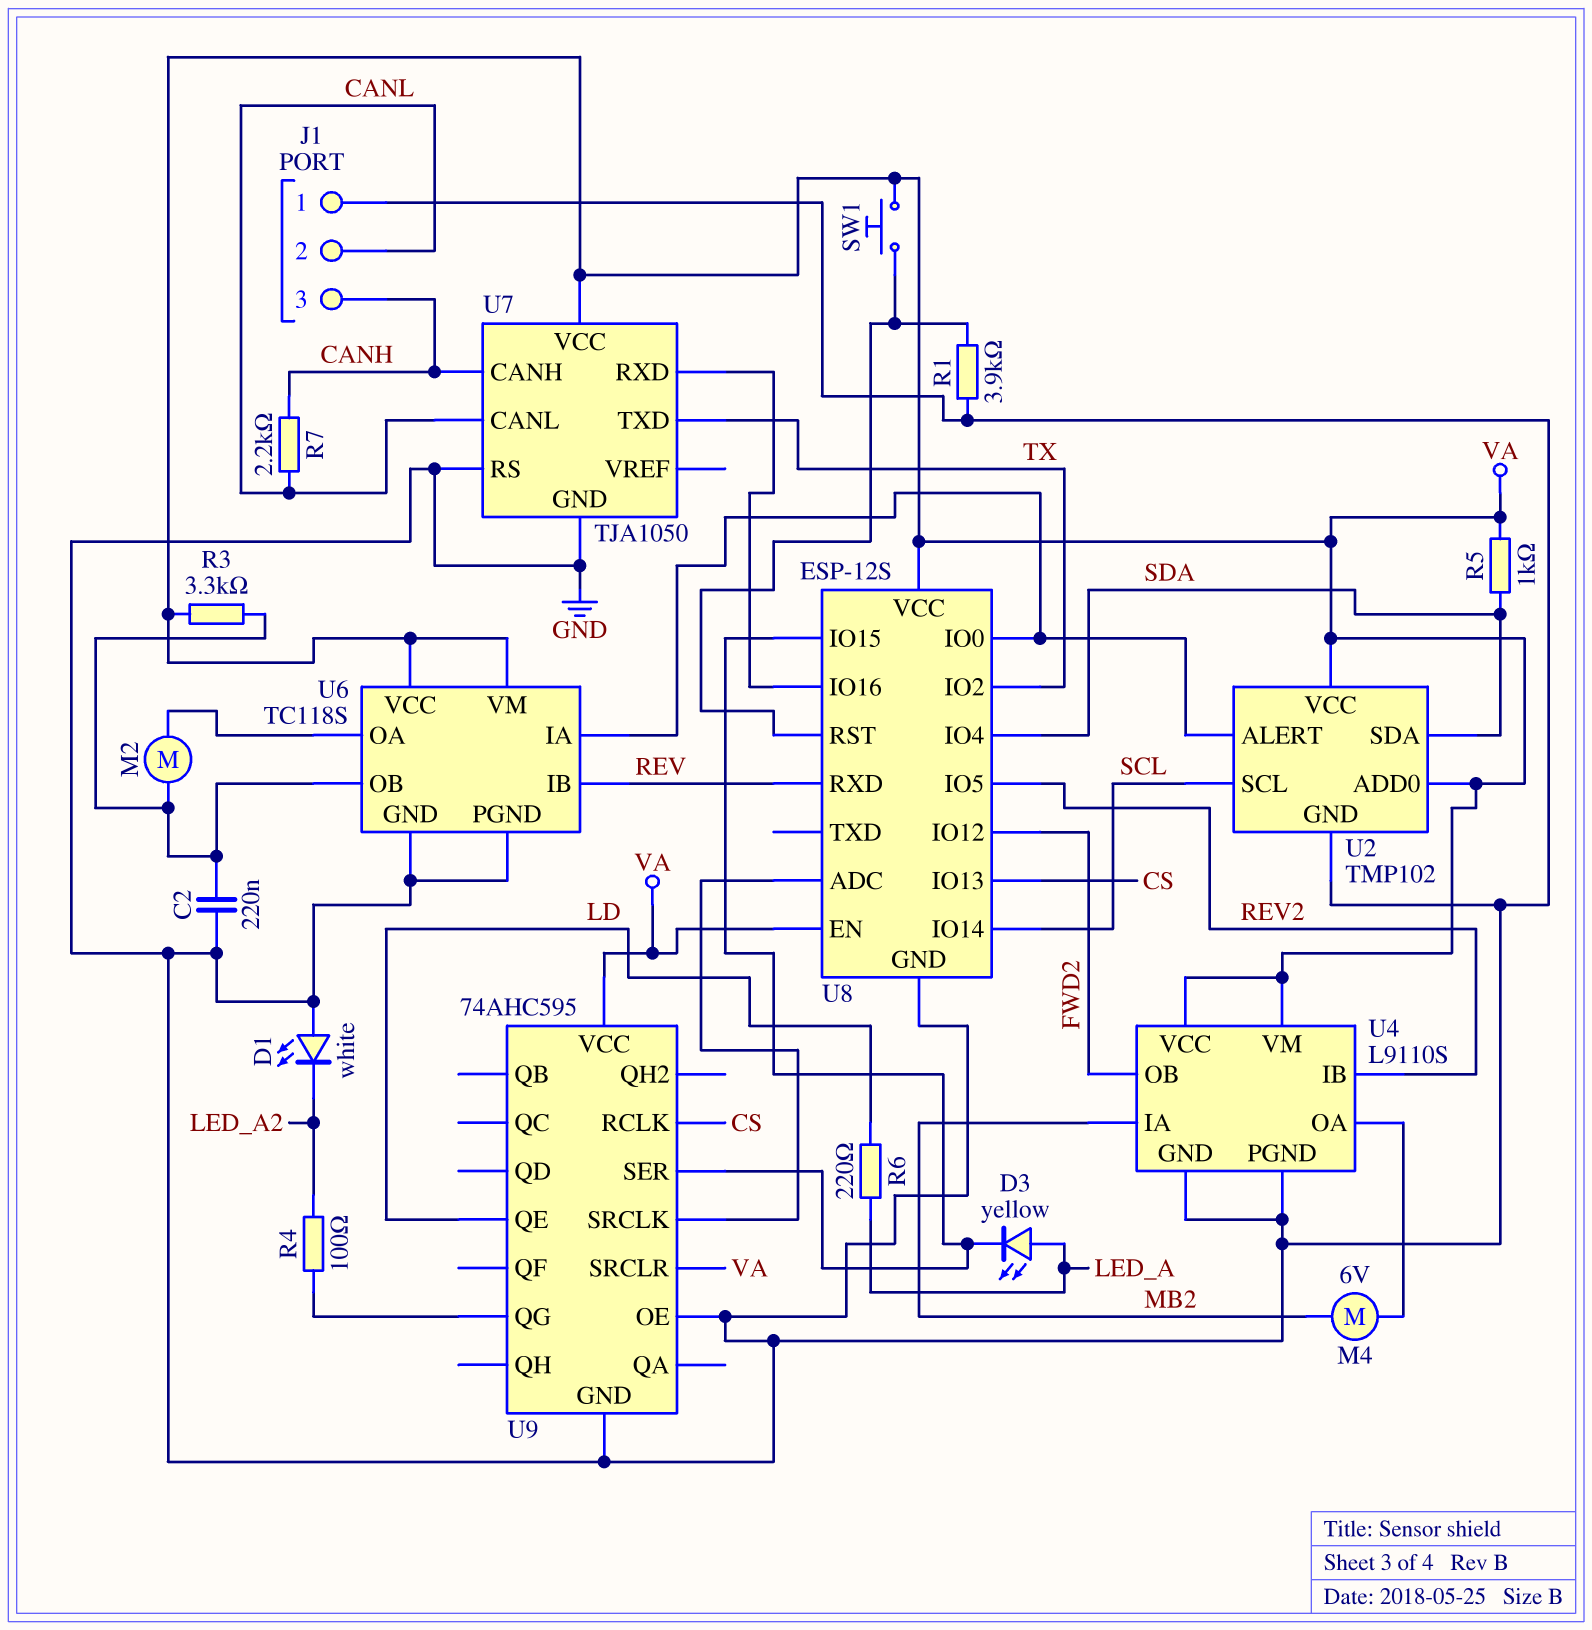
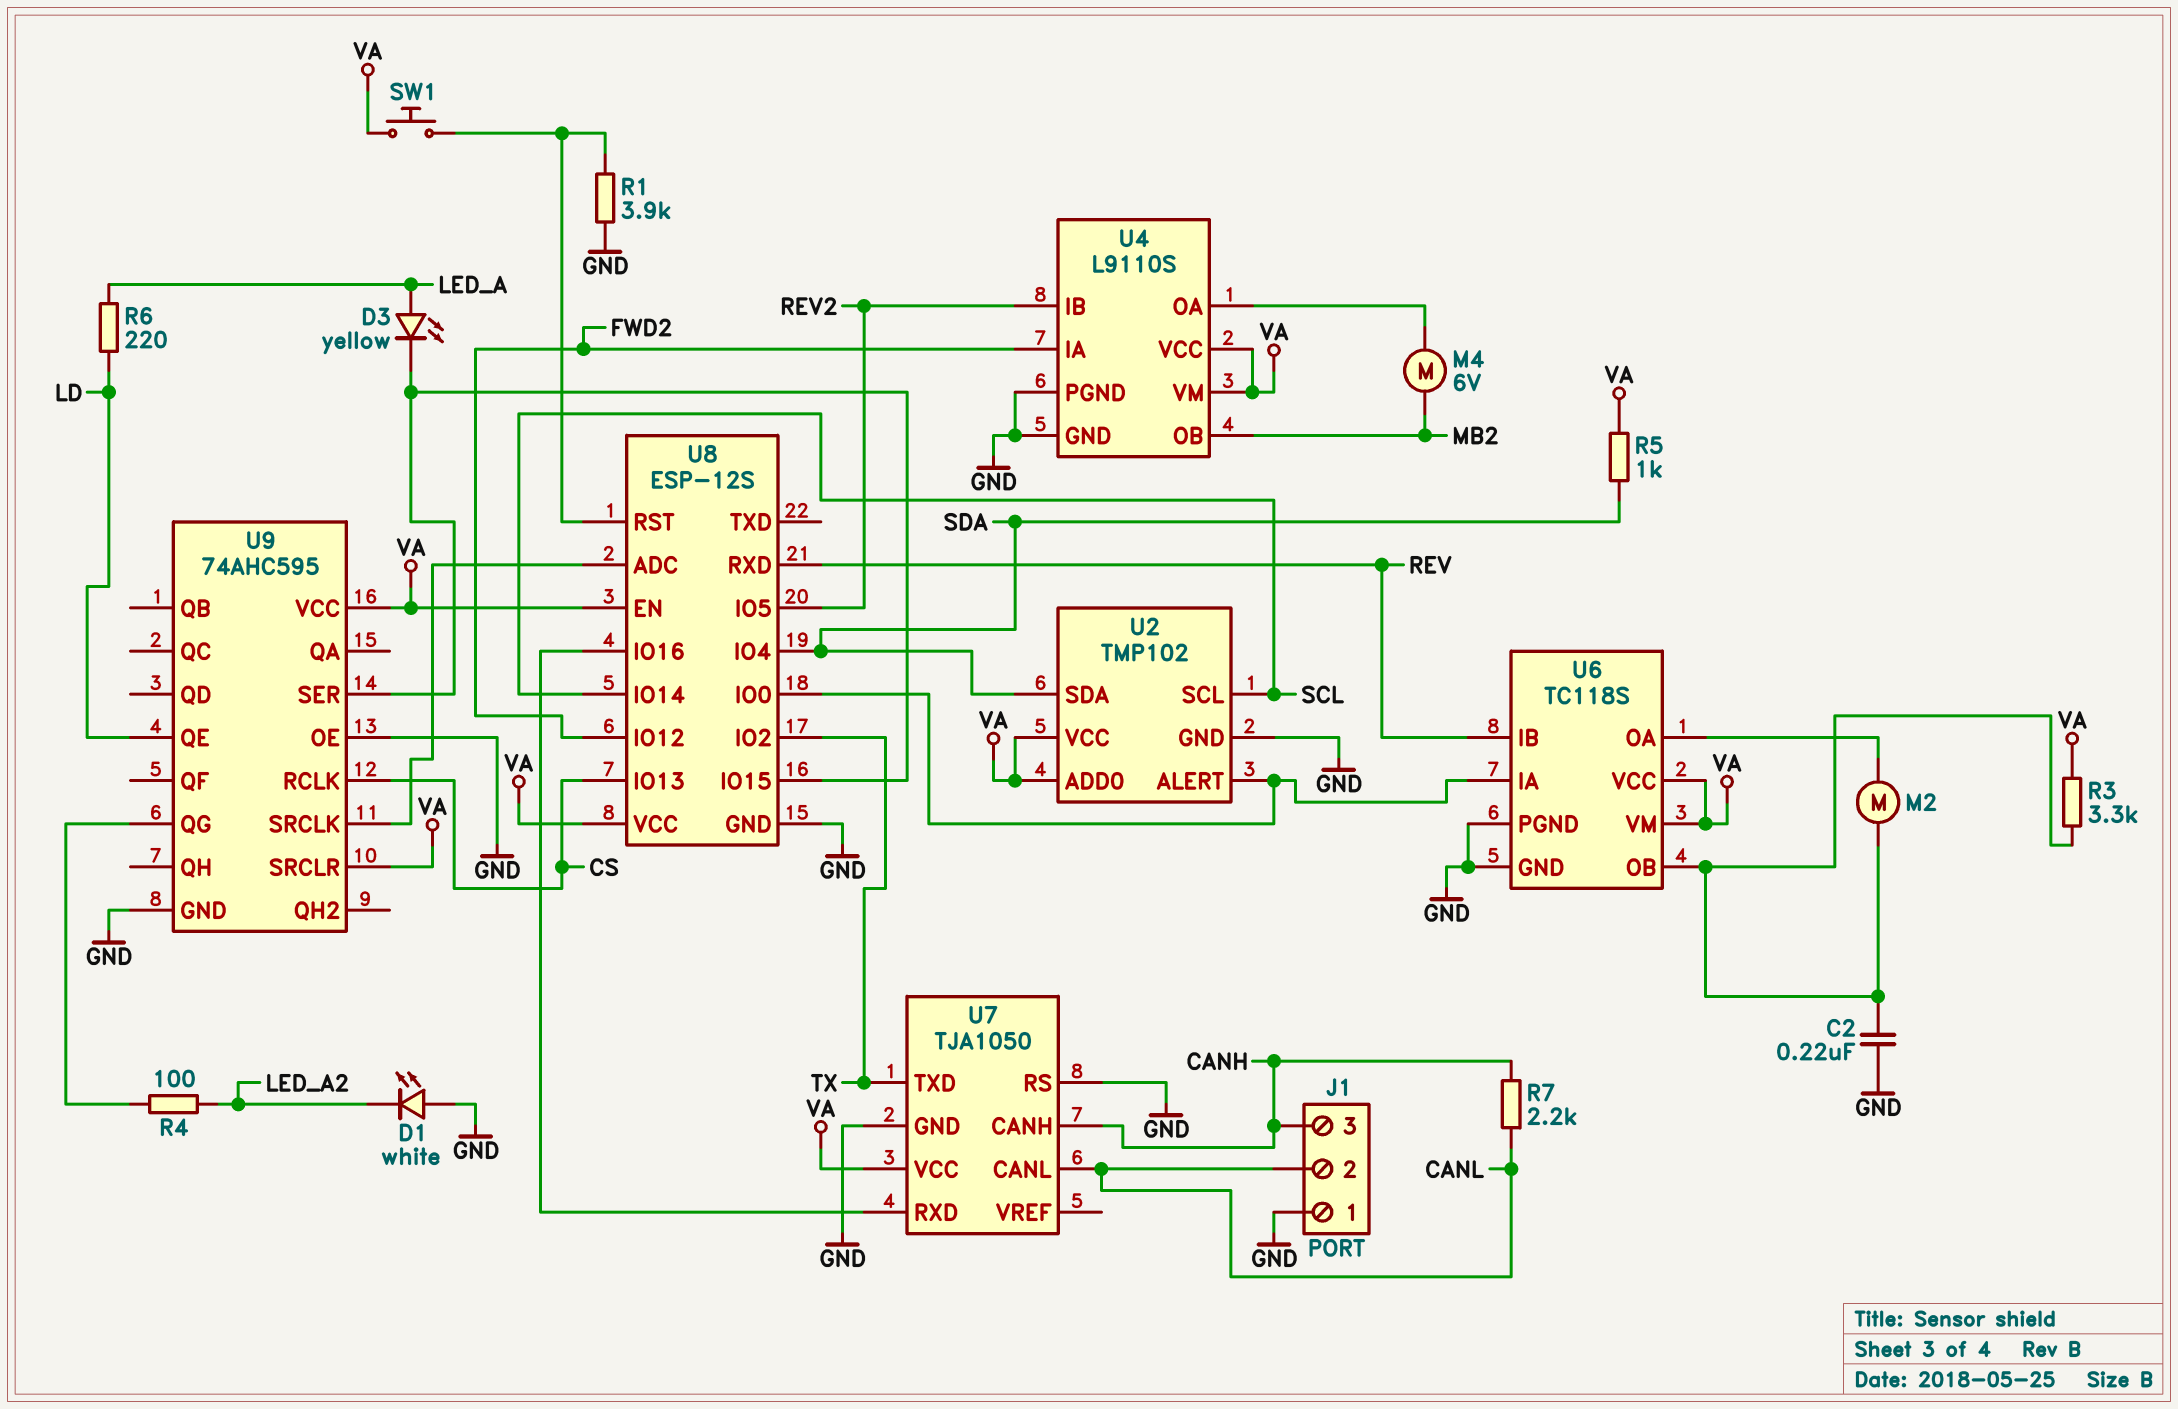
U4 pin IA: MB2 -> FWD2
U4 pin OB: FWD2 -> MB2

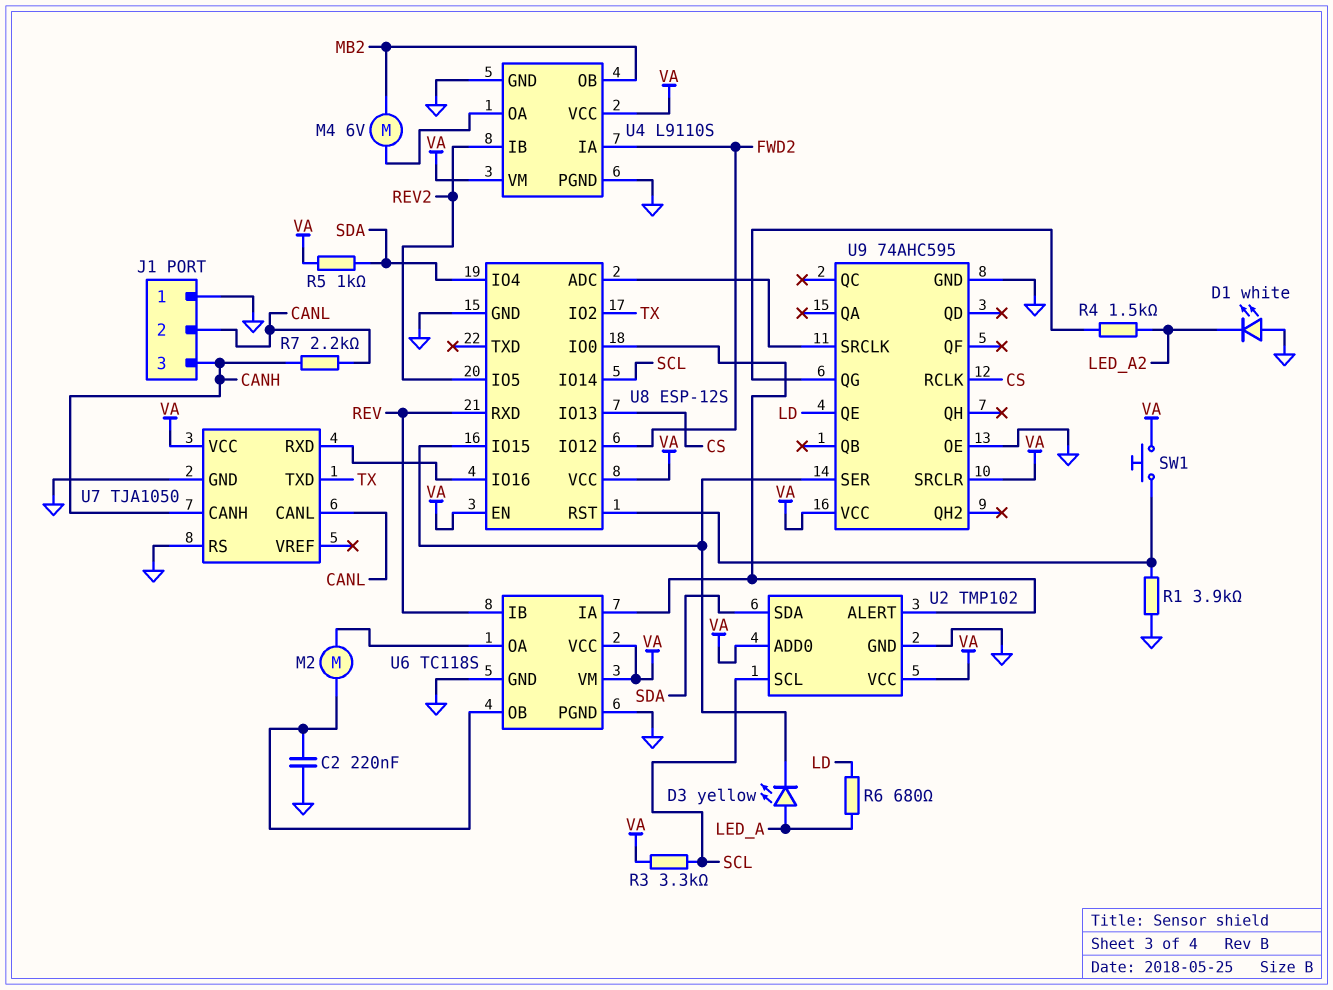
R3: 3.3k (U6/OB, VA) -> 3.3k (SCL, VA)
R4: 100 (LED_A2, U9/QG) -> 1.5k (LED_A2, U9/QG)
R6: 220 (LD, LED_A) -> 680 (LD, LED_A)

